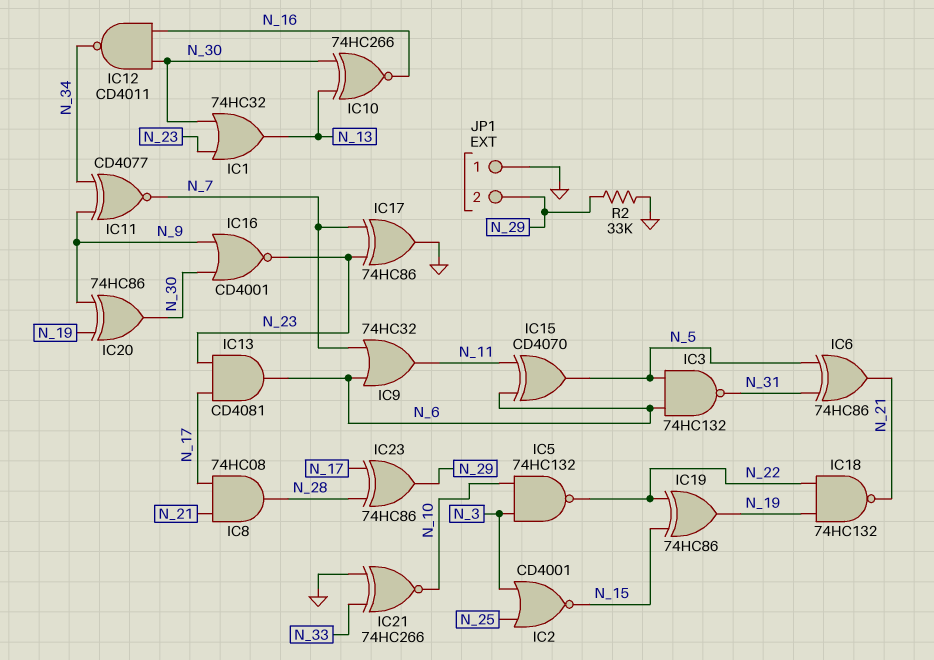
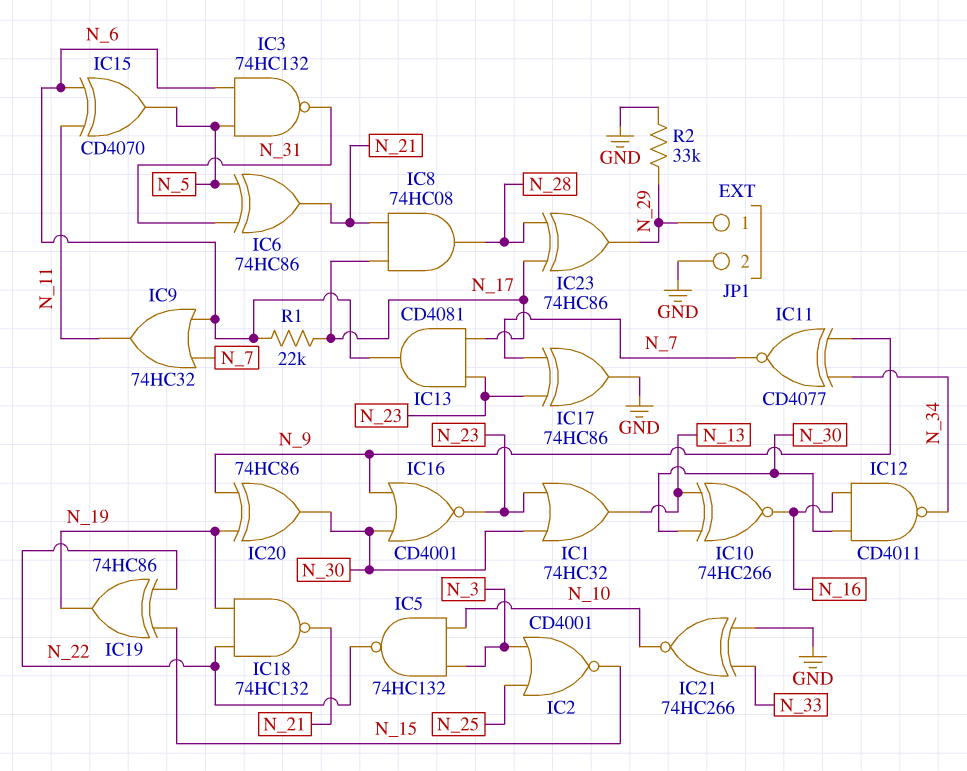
JP1 pin 1: GND -> N_29
JP1 pin 2: N_29 -> GND
R1: none -> 22k (N_6, N_17)

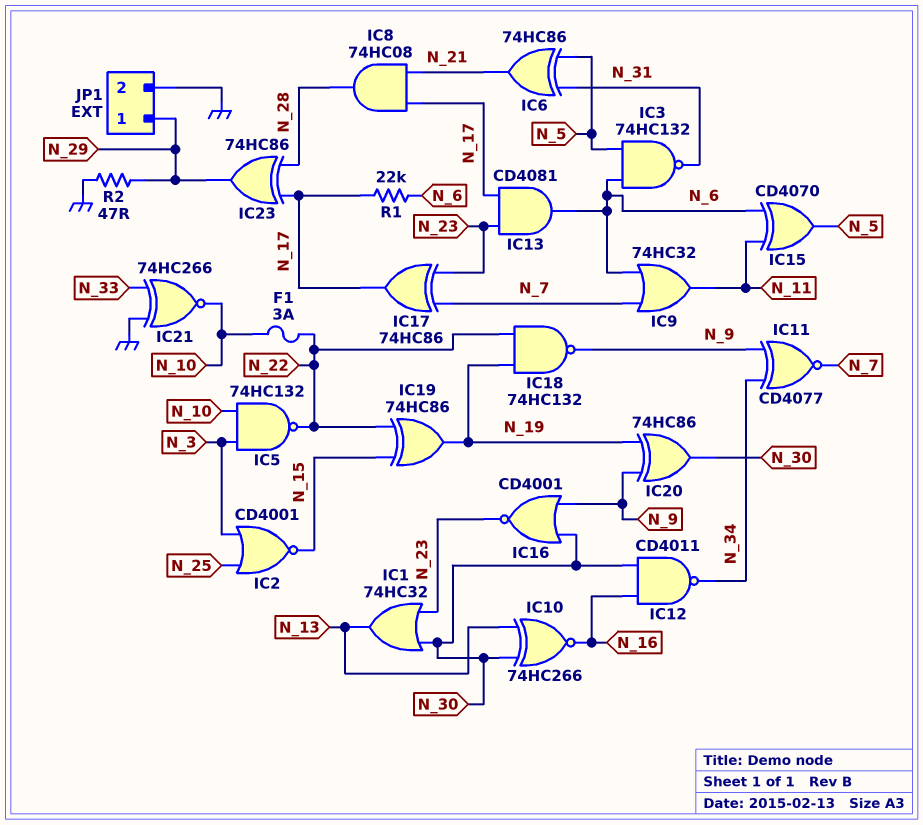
F1: none -> 3A (N_10, N_22)
IC17: XOR 74HC86 (in N_7, in N_23, out GND) -> XOR 74HC86 (in N_7, in N_23, out N_17)
IC18: NAND 74HC132 (in N_19, in N_22, out N_21) -> NAND 74HC132 (in N_19, in N_22, out N_9)
R2: 33k (GND, N_29) -> 47 (GND, N_29)

